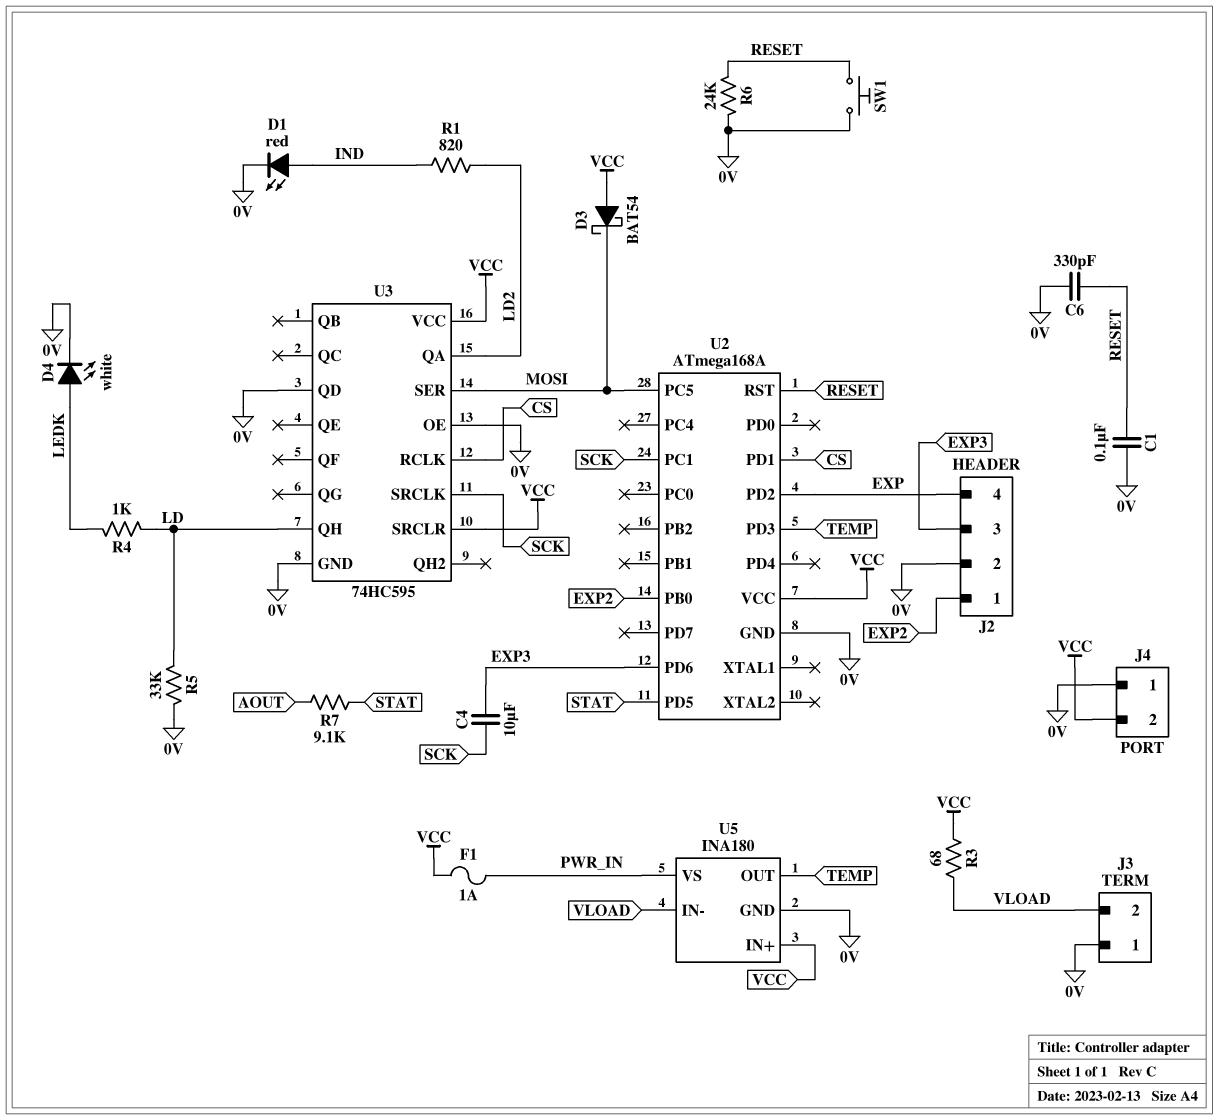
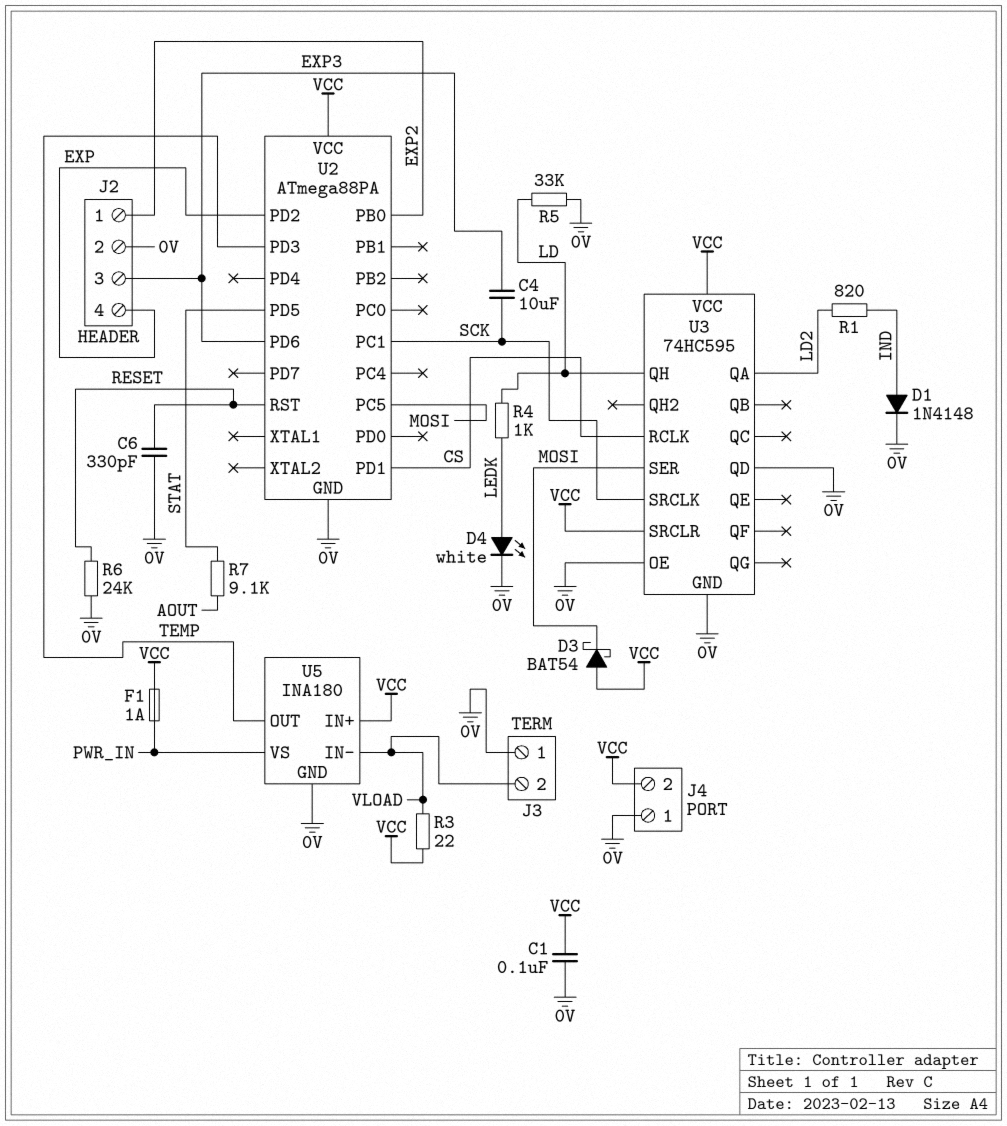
C1: 100nF (0V, RESET) -> 100nF (0V, VCC)
D1: LED red (A IND, K 0V) -> diode 1N4148 (A IND, K 0V)
R3: 68 (VCC, VLOAD) -> 22 (VCC, VLOAD)
SW1: button (0V, RESET) -> none
U2: ATmega168A -> ATmega88PA

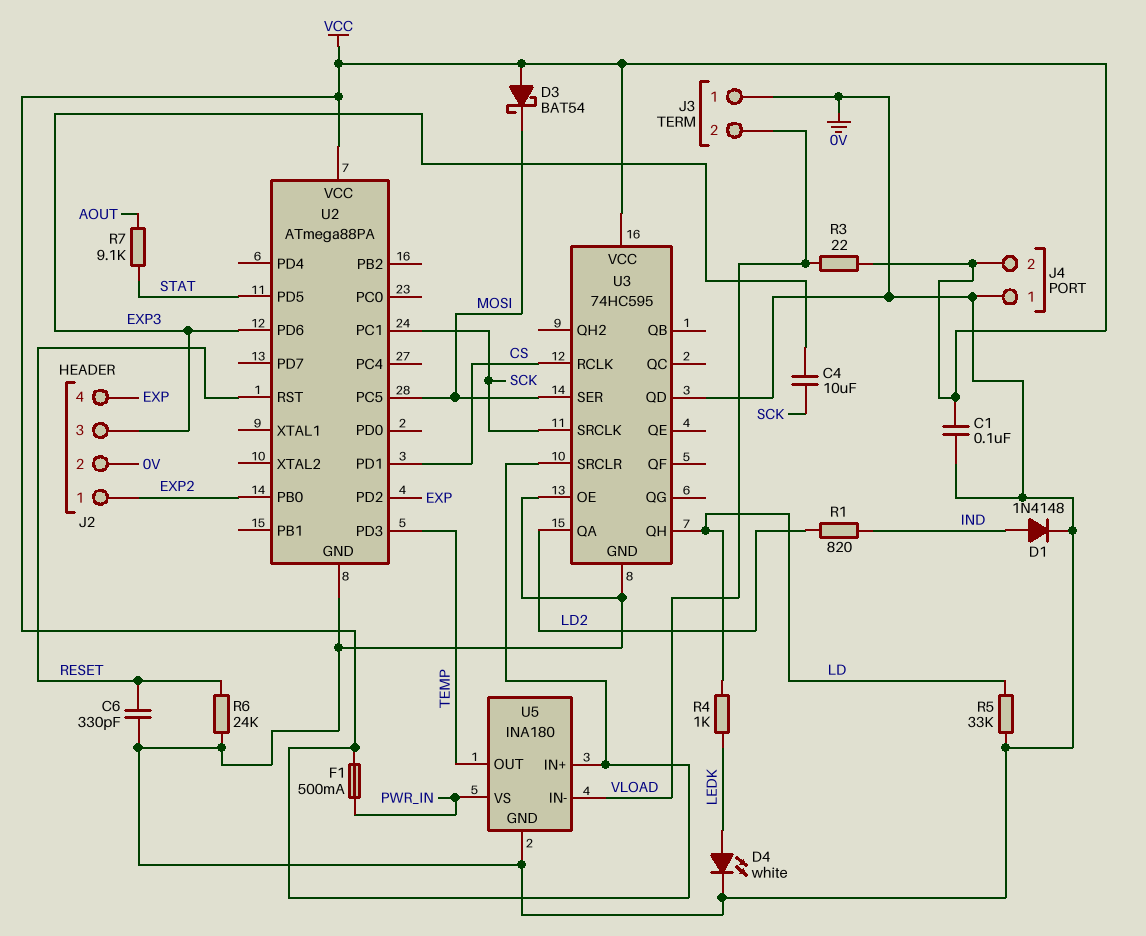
F1: 1A (PWR_IN, VCC) -> 500mA (PWR_IN, VCC)

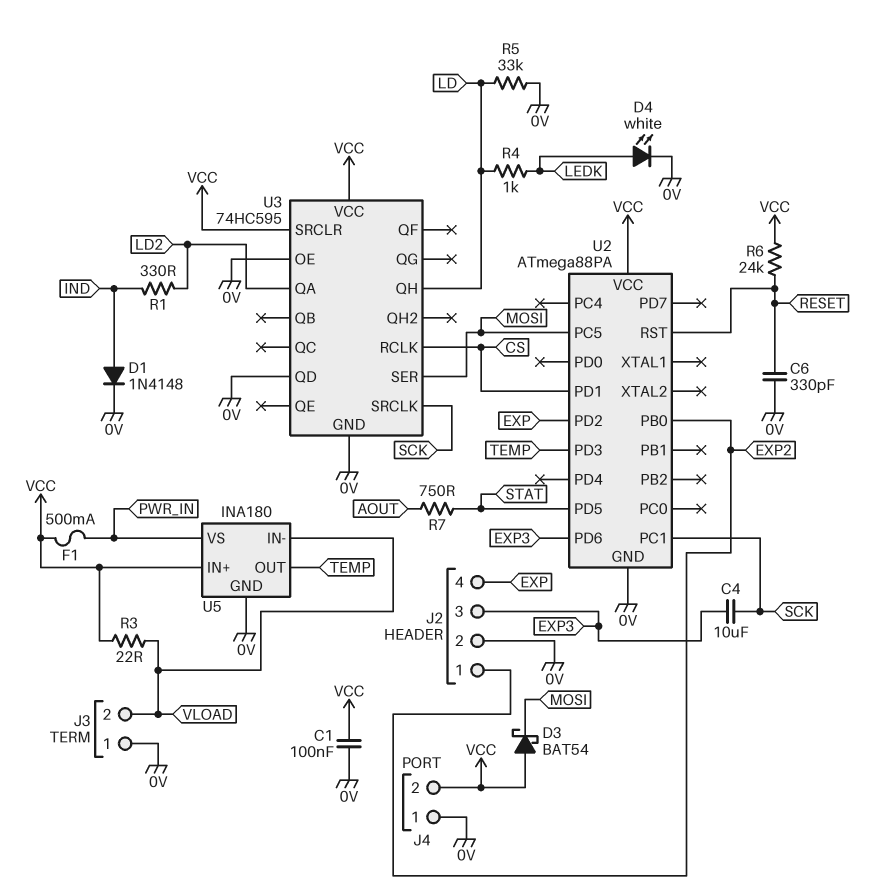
R1: 820 (IND, LD2) -> 330 (IND, LD2)
R6: 24k (0V, RESET) -> 24k (RESET, VCC)
R7: 9.1k (AOUT, STAT) -> 750 (AOUT, STAT)

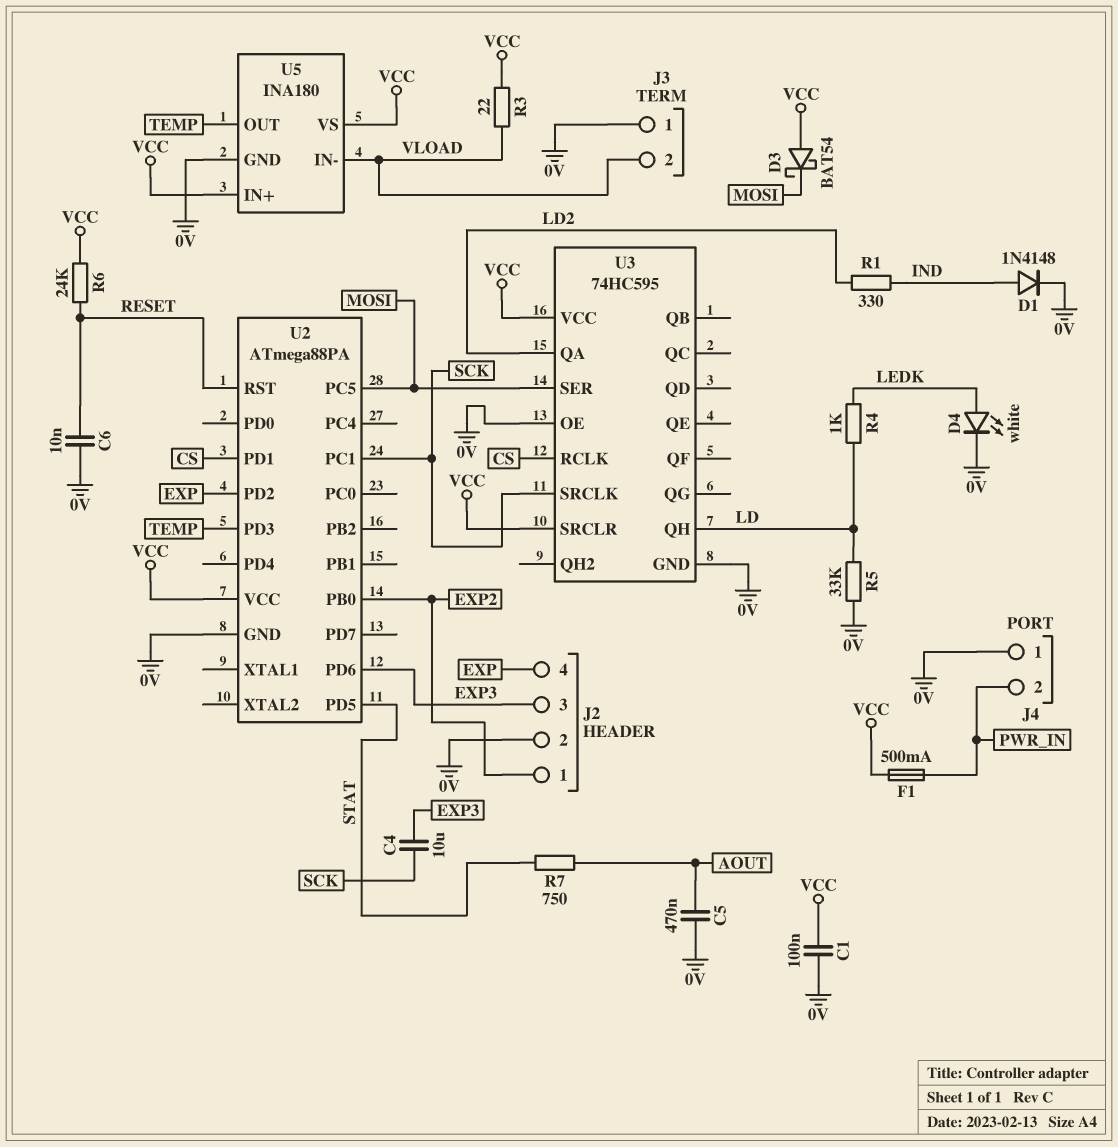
C5: none -> 470nF (0V, AOUT)
C6: 330pF (0V, RESET) -> 10nF (0V, RESET)
J4 pin 2: VCC -> PWR_IN
U3 pin QD: 0V -> none
U5 pin VS: PWR_IN -> VCC

